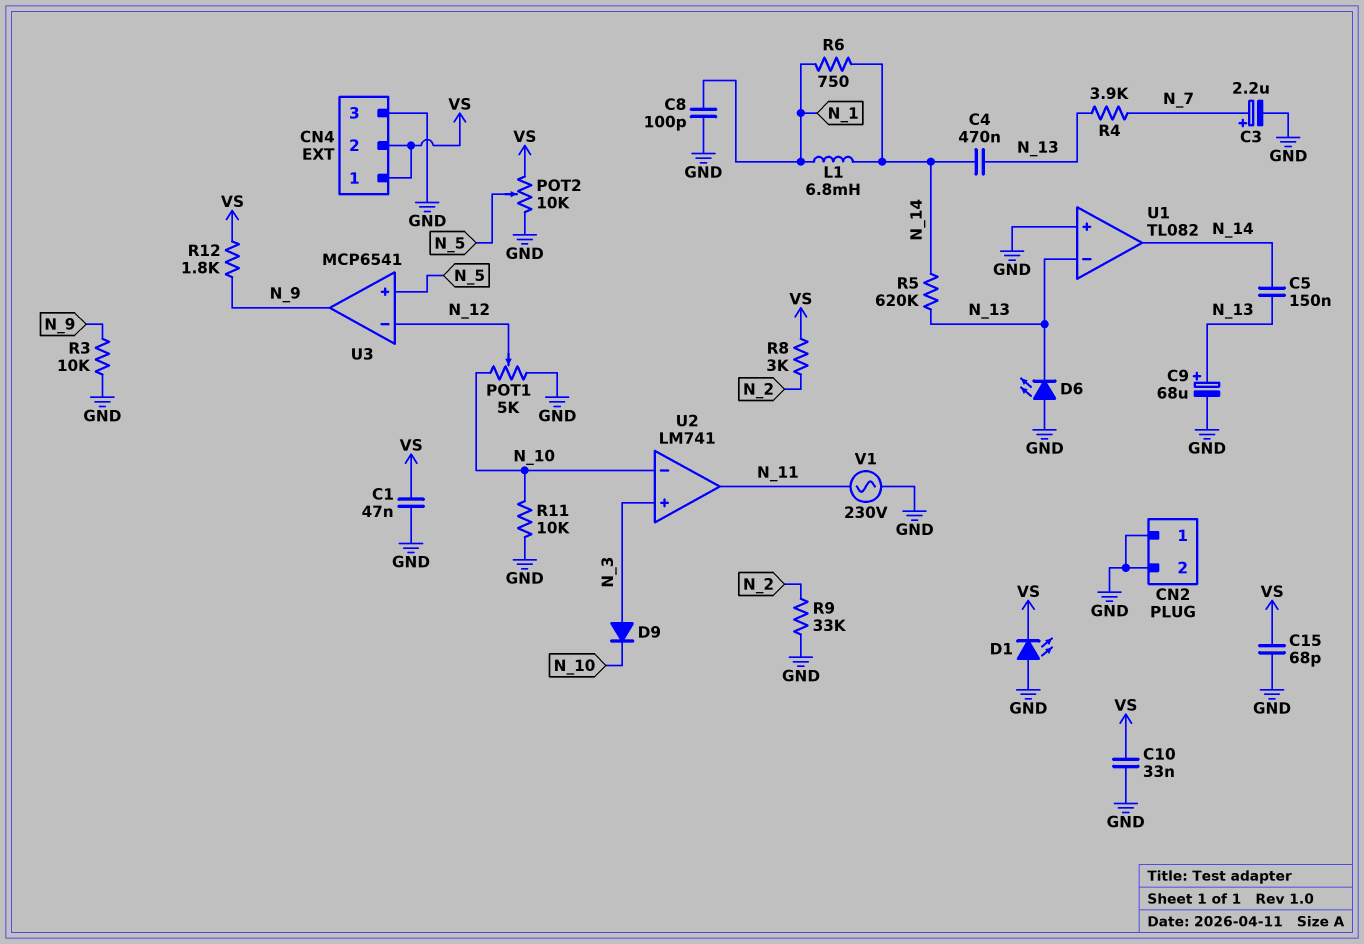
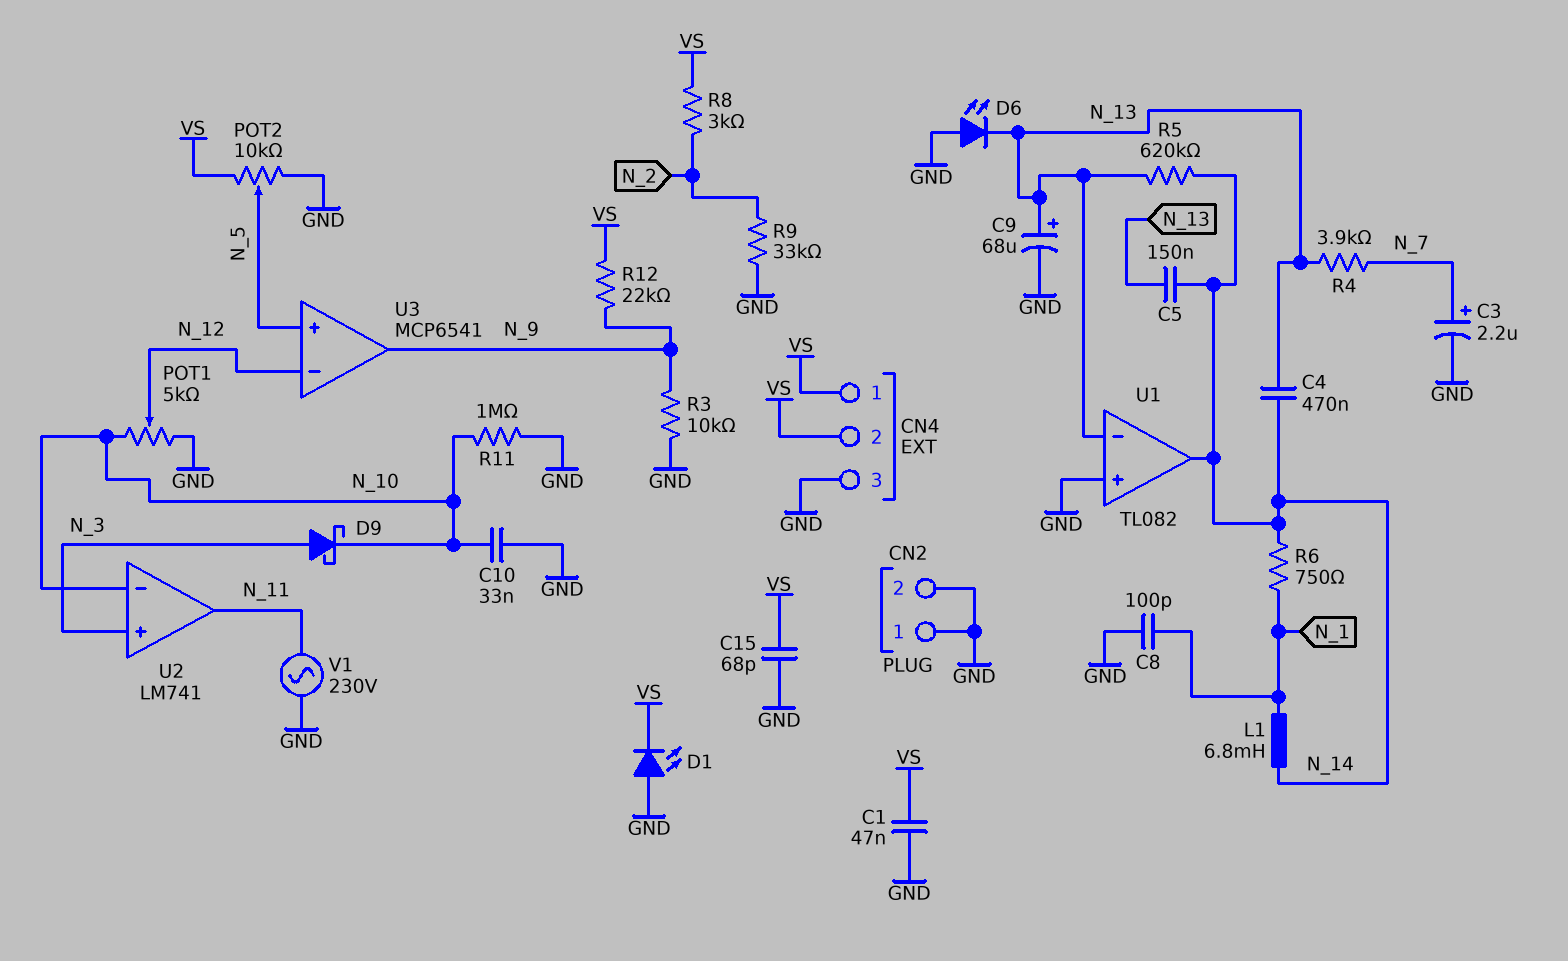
C10: 33nF (GND, VS) -> 33nF (GND, N_10)
D9: diode (A N_3, K N_10) -> schottky (A N_3, K N_10)
R11: 10k (GND, N_10) -> 1M (GND, N_10)
R12: 1.8k (N_9, VS) -> 22k (N_9, VS)

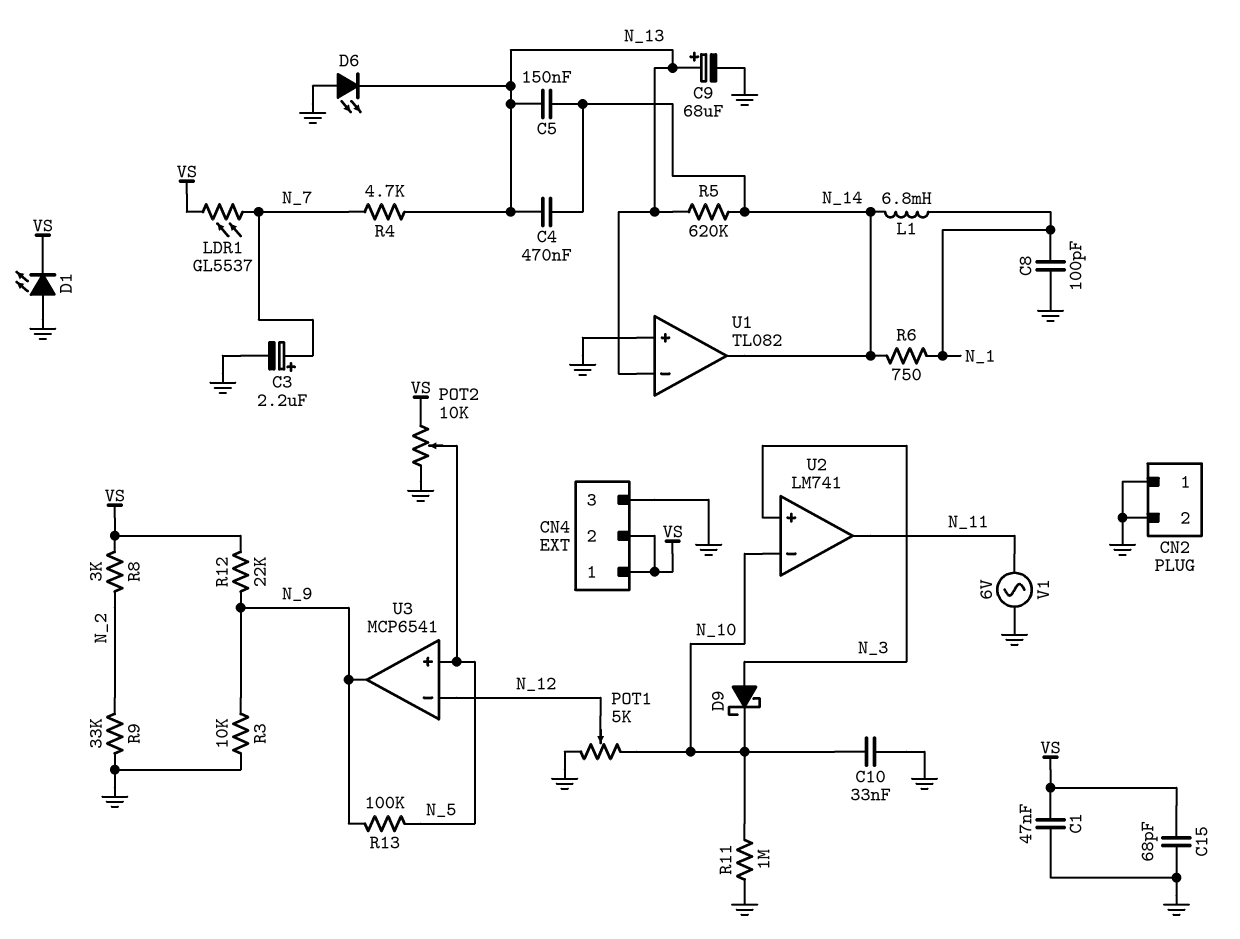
LDR1: none -> GL5537 (N_7, VS)
R4: 3.9k (N_7, N_13) -> 4.7k (N_7, N_13)
R13: none -> 100k (N_5, N_9)
V1: AC 230V (GND, N_11) -> AC 6V (GND, N_11)

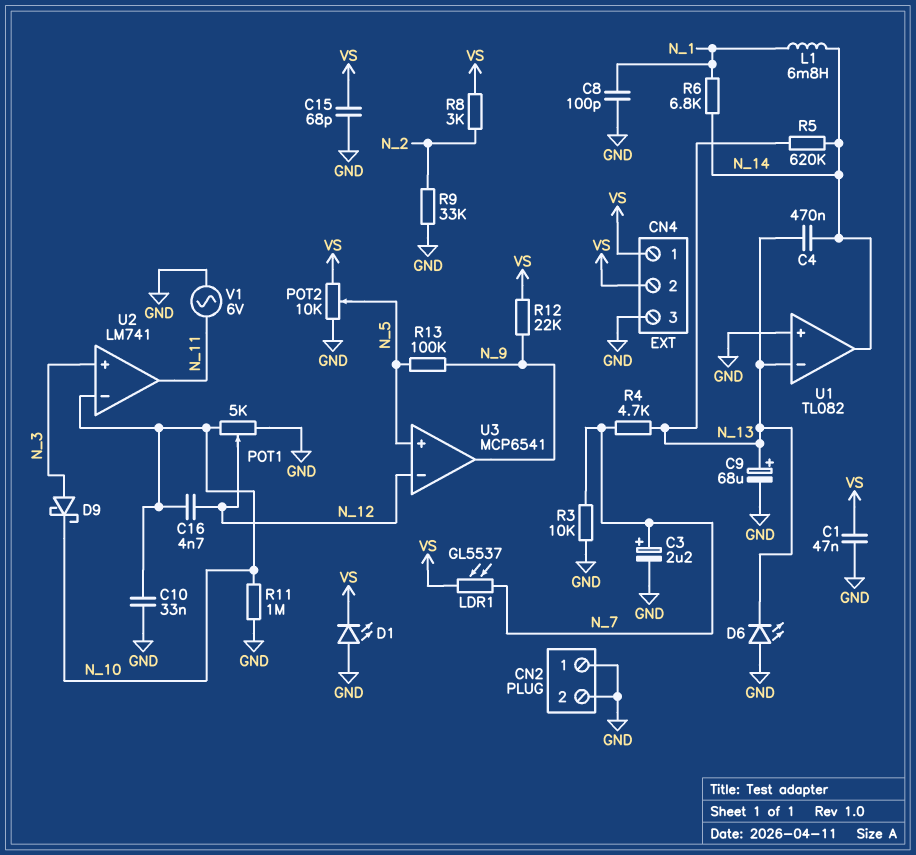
C5: 150nF (N_13, N_14) -> none
C16: none -> 4.7nF (N_10, N_12)
R3: 10k (GND, N_9) -> 10k (GND, N_7)
R6: 750 (N_1, N_14) -> 6.8k (N_1, N_14)

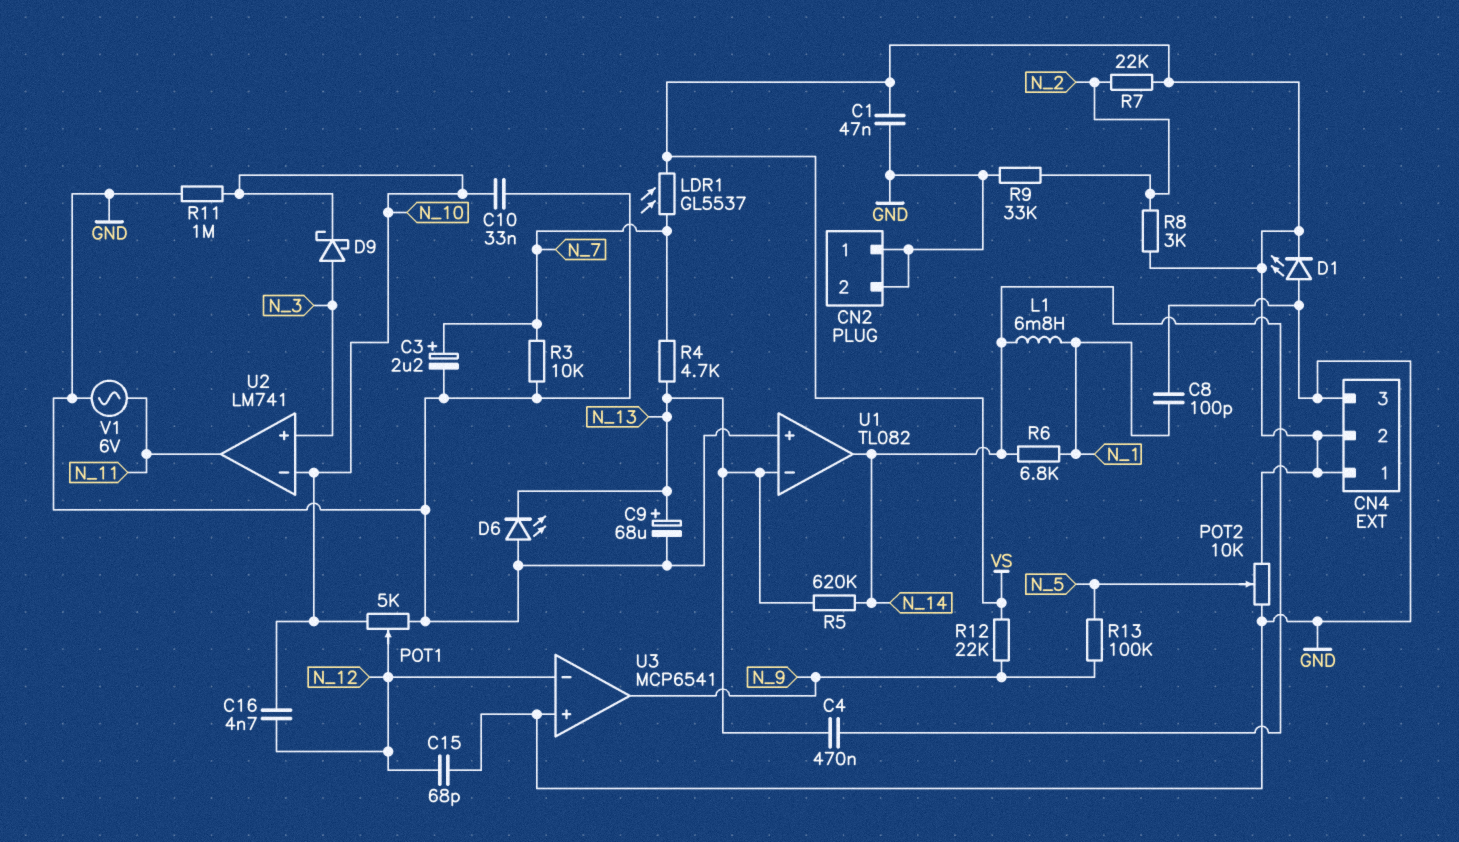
C15: 68pF (GND, VS) -> 68pF (GND, N_12)
R7: none -> 22k (N_2, VS)
U3 pin in+: N_5 -> GND

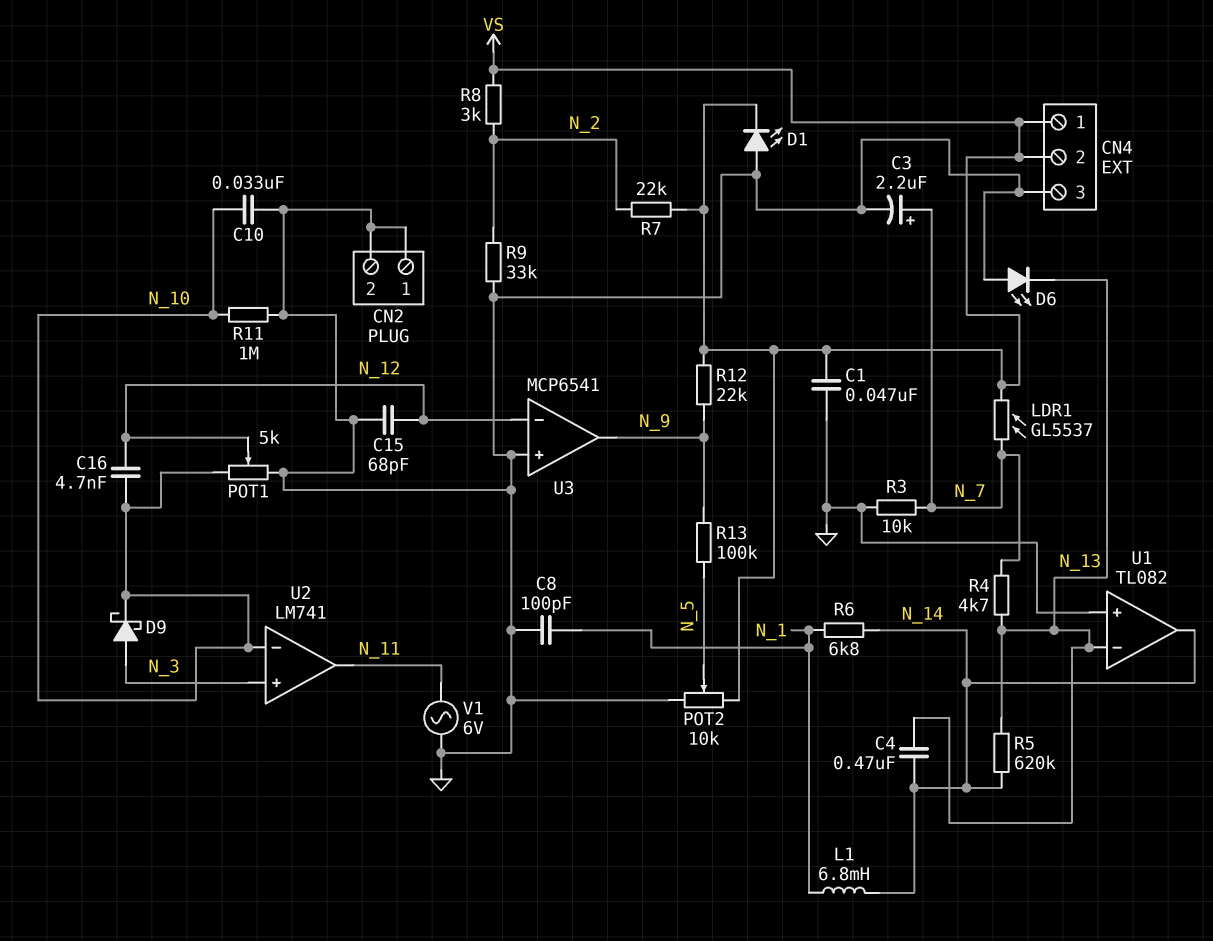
C9: 68uF (plus N_13, minus GND) -> none

